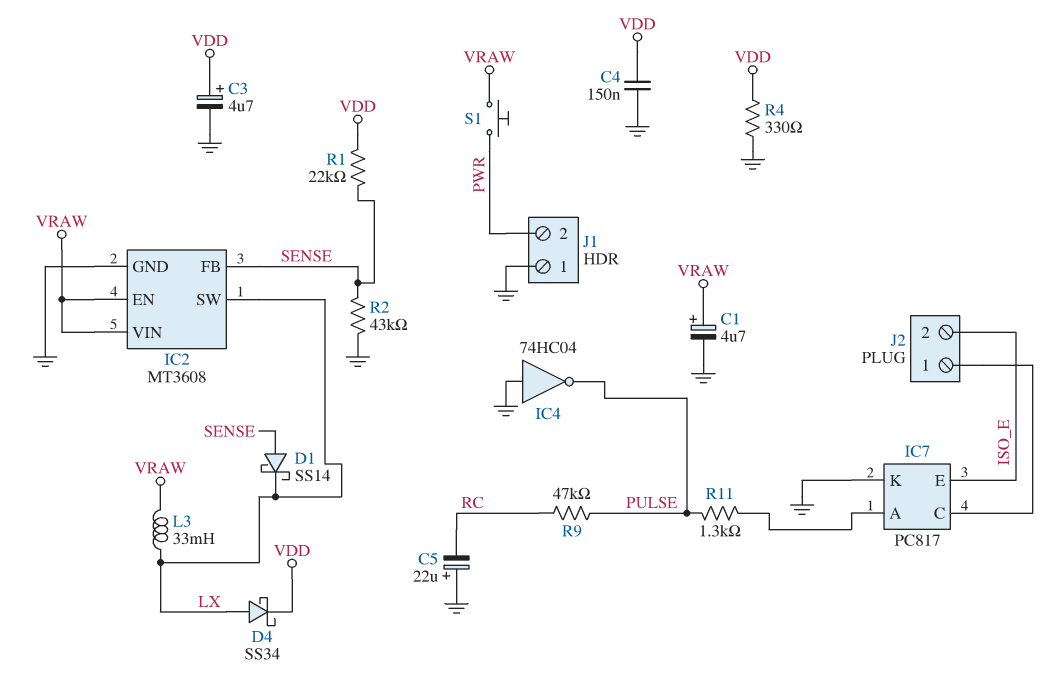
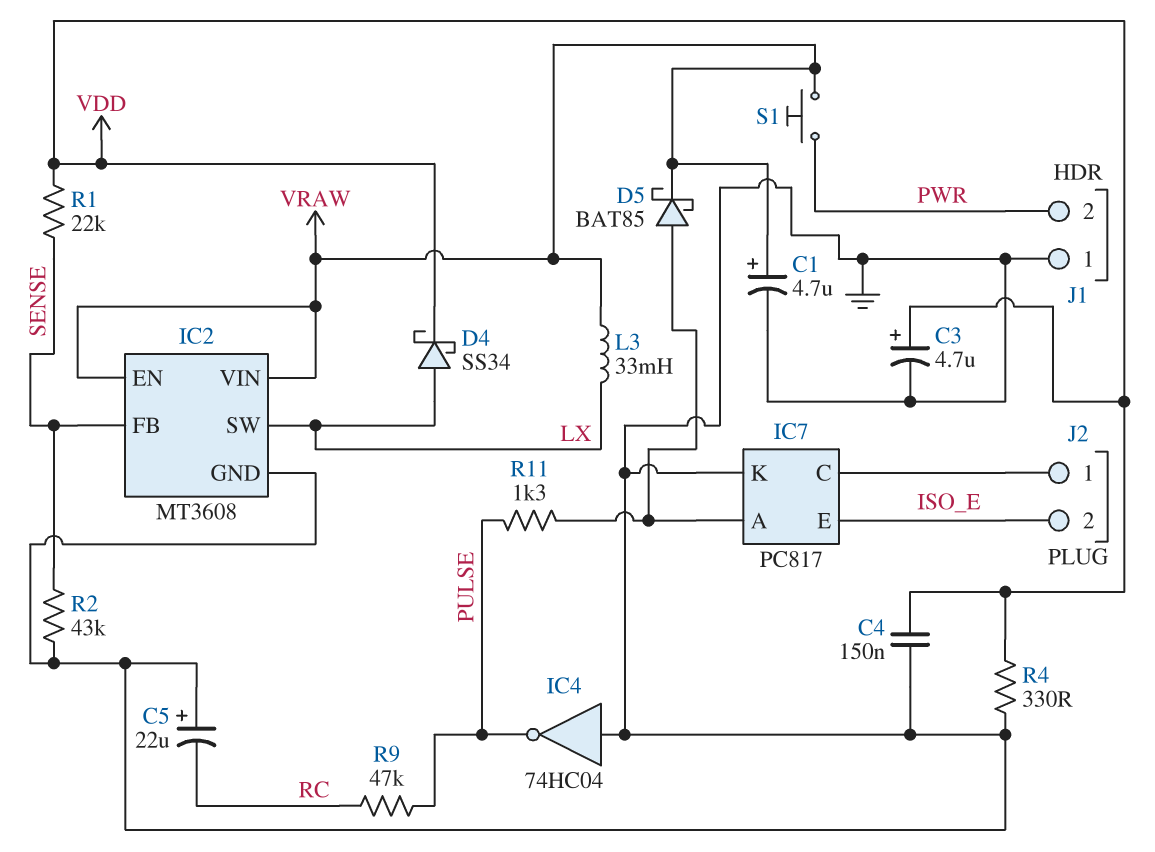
D1: schottky SS14 (A SENSE, K LX) -> none
D5: none -> schottky BAT85 (A IC7/A, K VRAW)

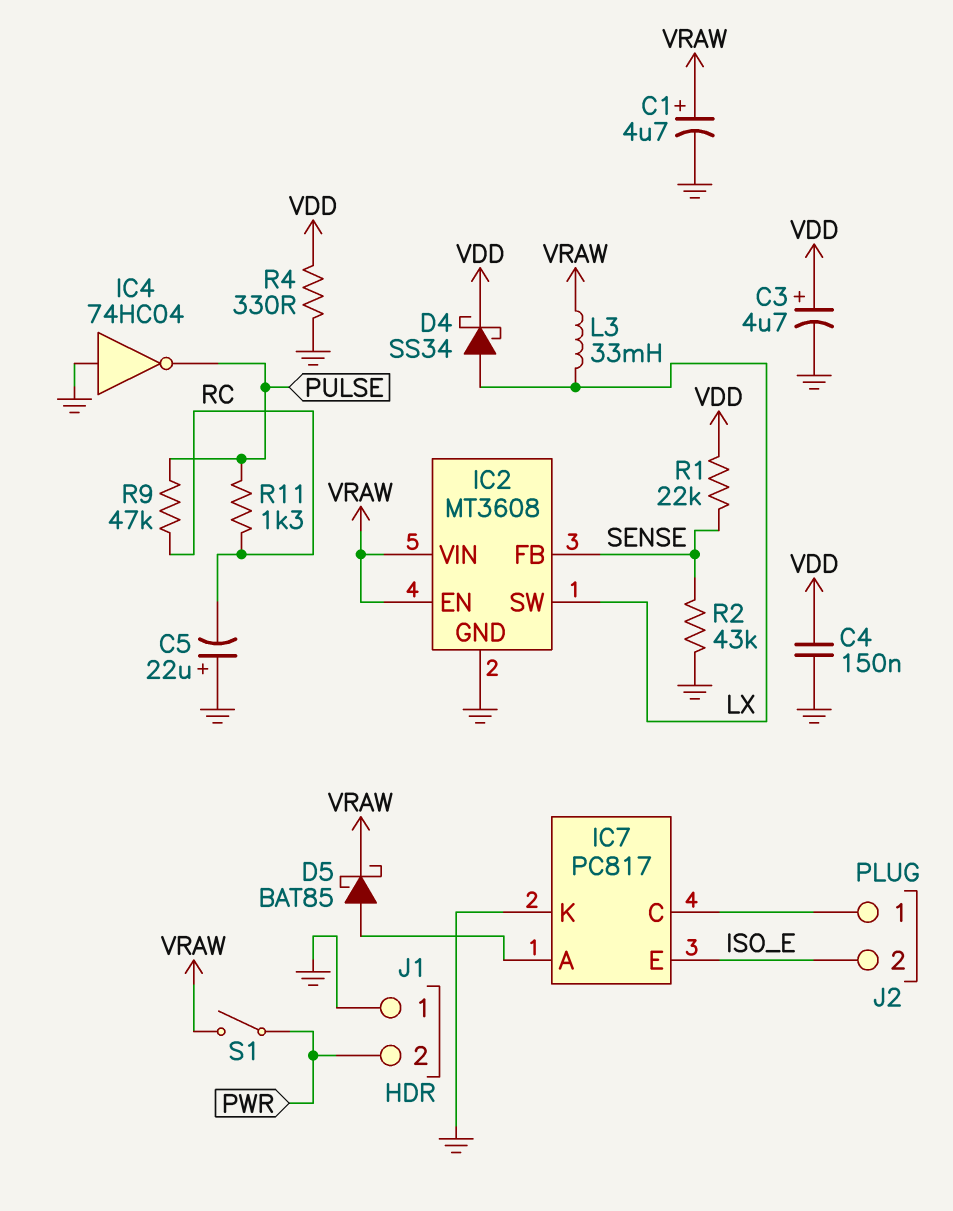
R11: 1.3k (IC7/A, PULSE) -> 1.3k (PULSE, RC)
S1: button (PWR, VRAW) -> switch (PWR, VRAW)

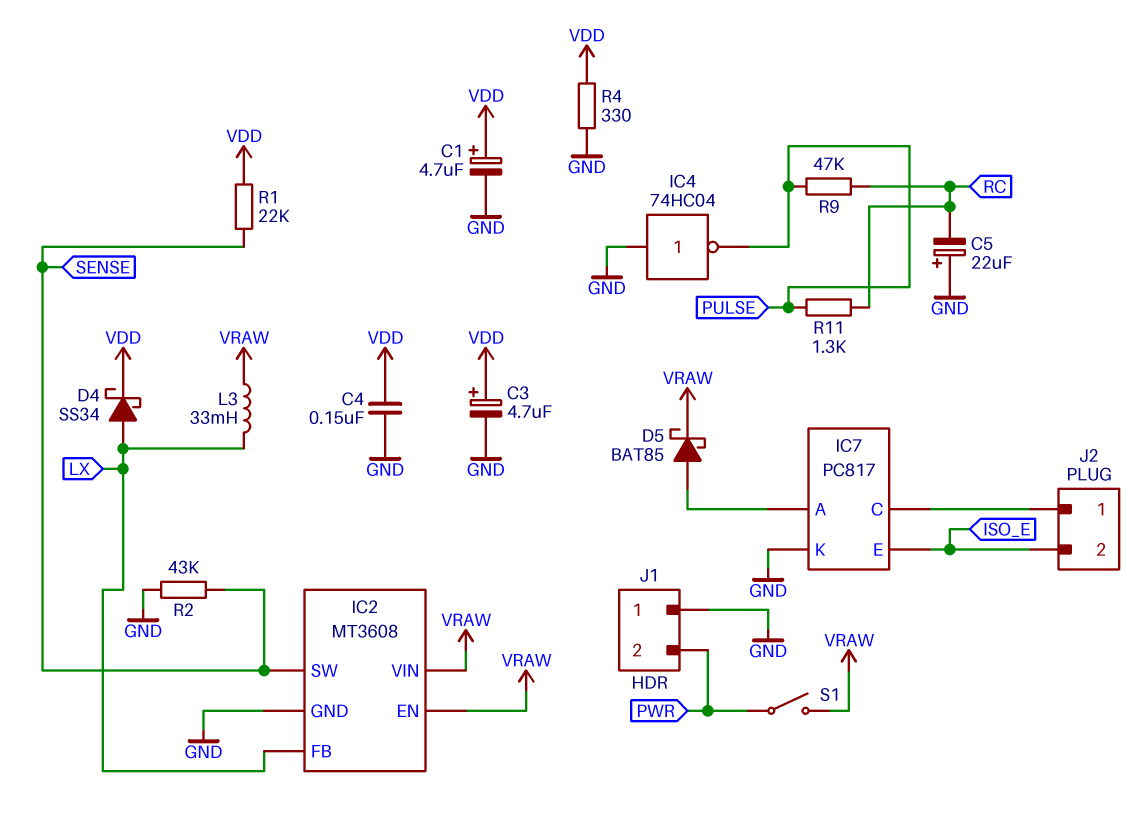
C1: 4.7uF (plus VRAW, minus GND) -> 4.7uF (plus VDD, minus GND)
IC2 pin FB: SENSE -> LX
IC2 pin SW: LX -> SENSE

